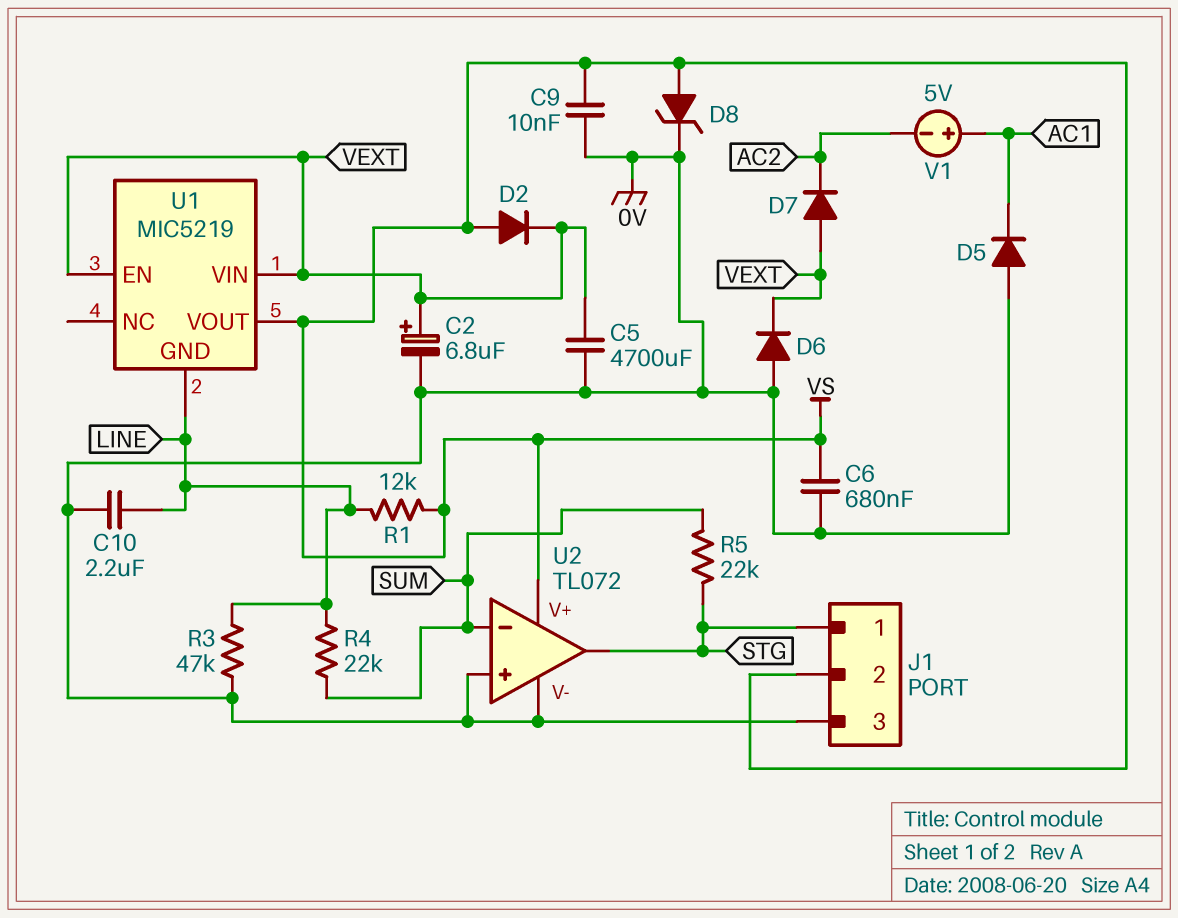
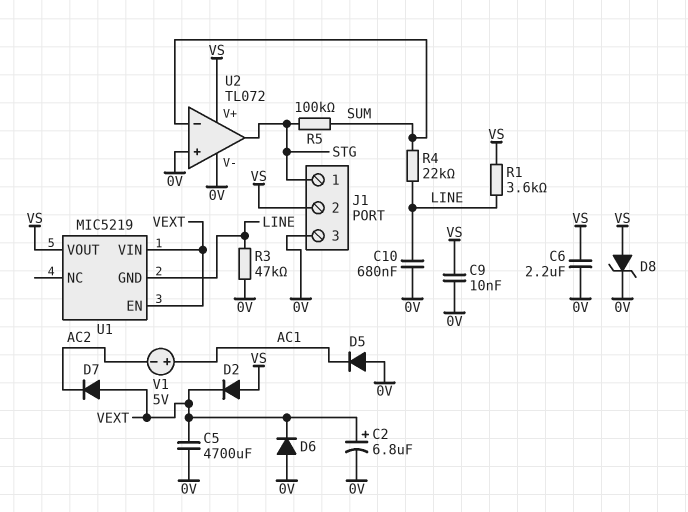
C6: 680nF (0V, VS) -> 2.2uF (0V, VS)
C10: 2.2uF (0V, LINE) -> 680nF (0V, LINE)
R1: 12k (LINE, VS) -> 3.6k (LINE, VS)
R5: 22k (STG, SUM) -> 100k (STG, SUM)

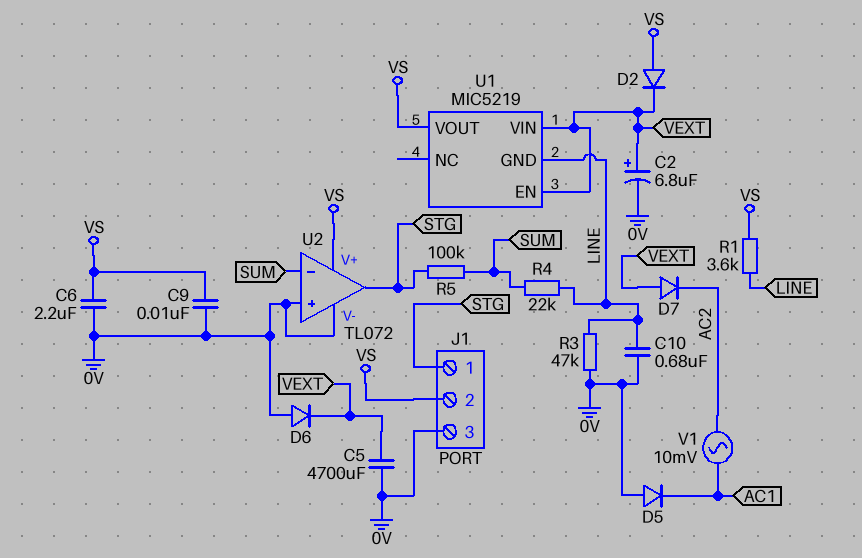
D8: zener (A VS, K 0V) -> none
V1: 5V (plus AC1, minus AC2) -> AC 10mV (AC1, AC2)

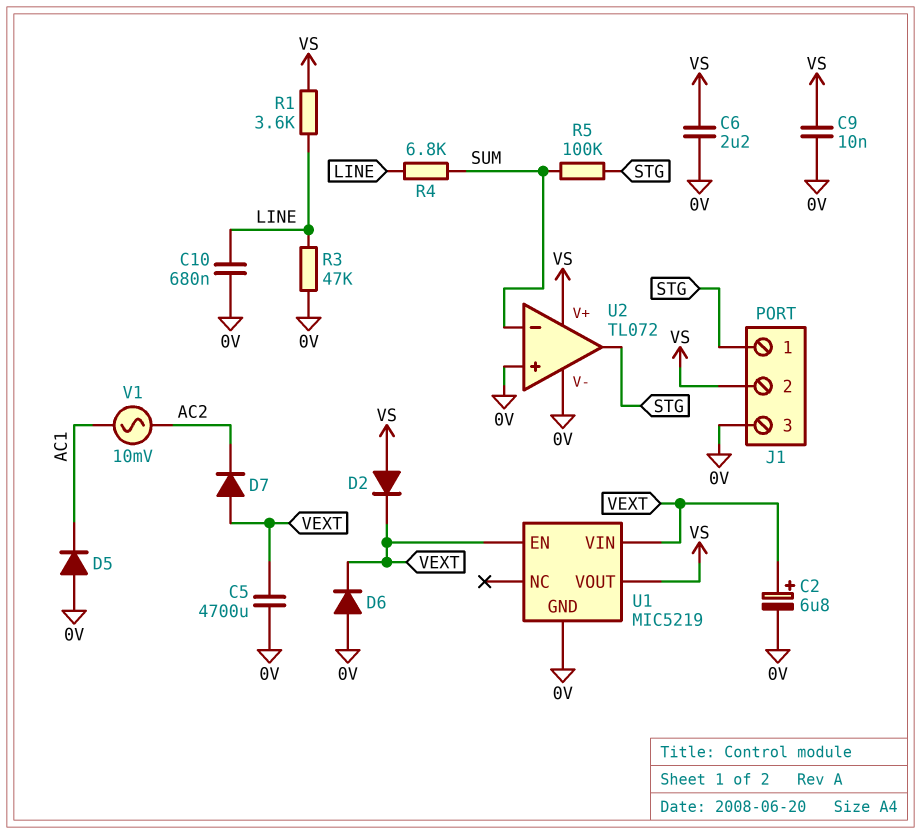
R4: 22k (LINE, SUM) -> 6.8k (LINE, SUM)
U1 pin GND: LINE -> 0V

